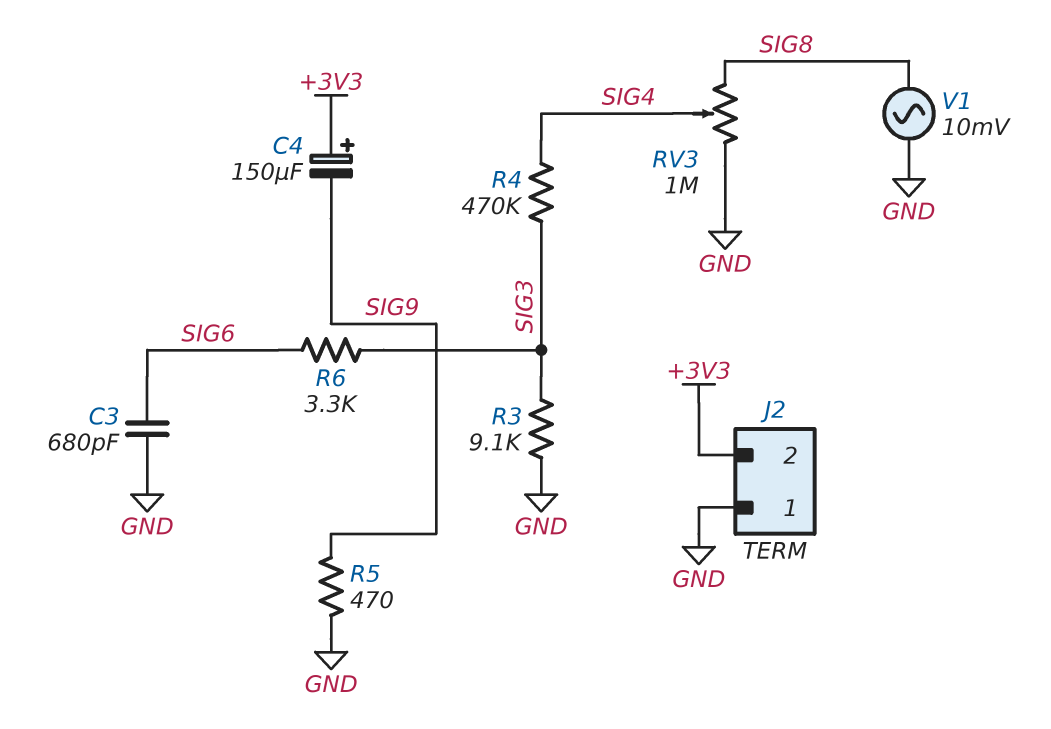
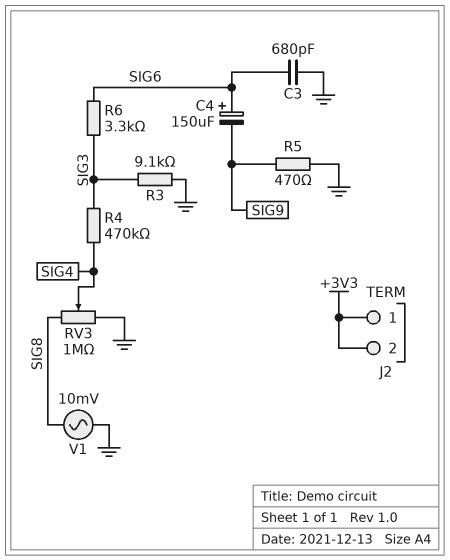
C4: 150uF (plus +3V3, minus SIG9) -> 150uF (plus SIG6, minus SIG9)
J2 pin 1: GND -> +3V3

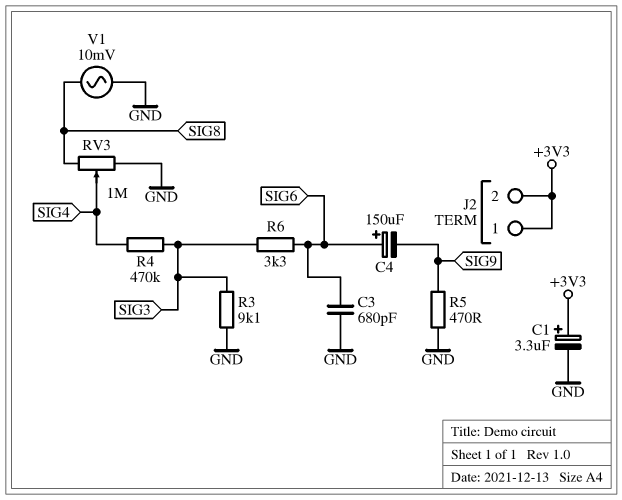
C1: none -> 3.3uF (plus +3V3, minus GND)

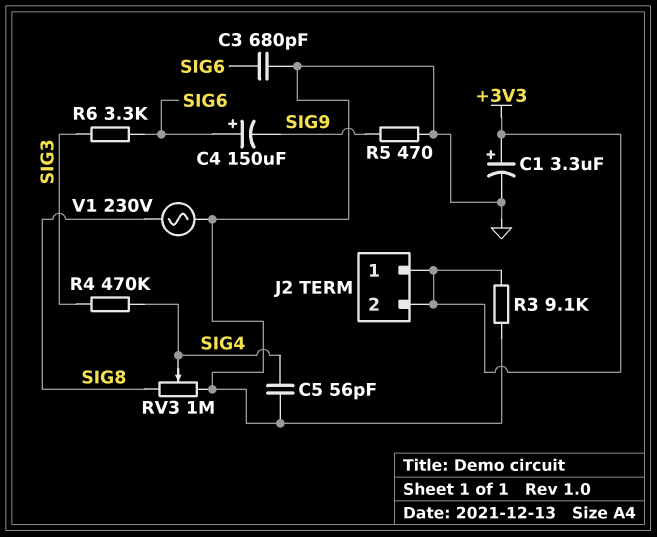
C5: none -> 56pF (GND, SIG4)
R3: 9.1k (GND, SIG3) -> 9.1k (+3V3, GND)
V1: AC 10mV (GND, SIG8) -> AC 230V (GND, SIG8)

